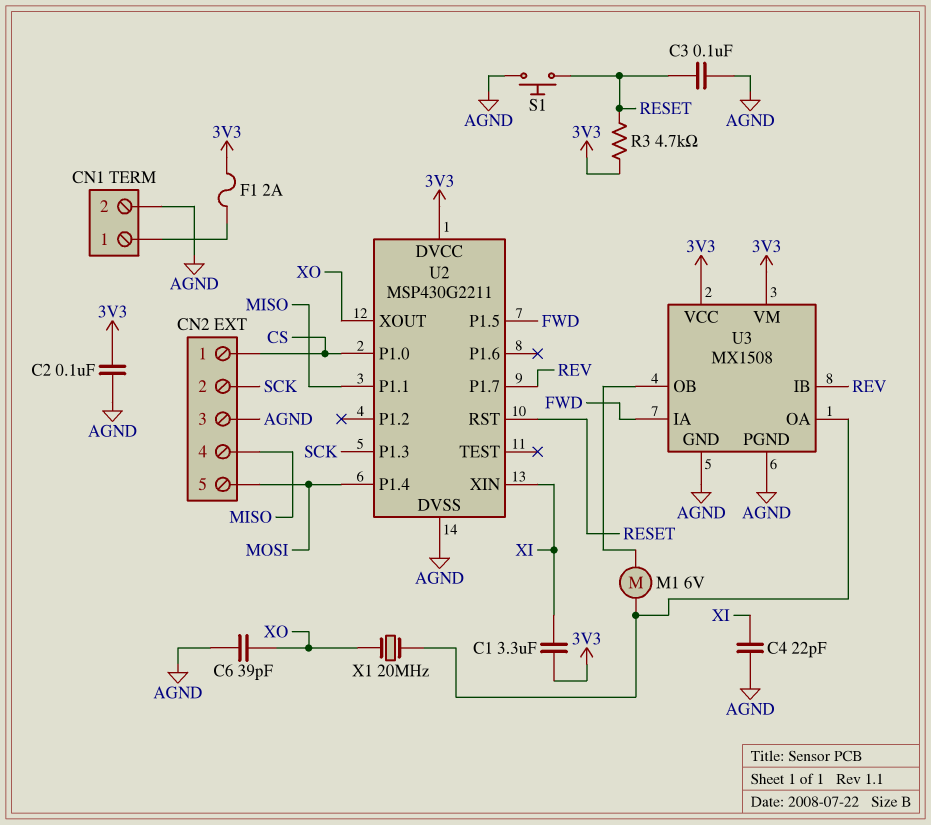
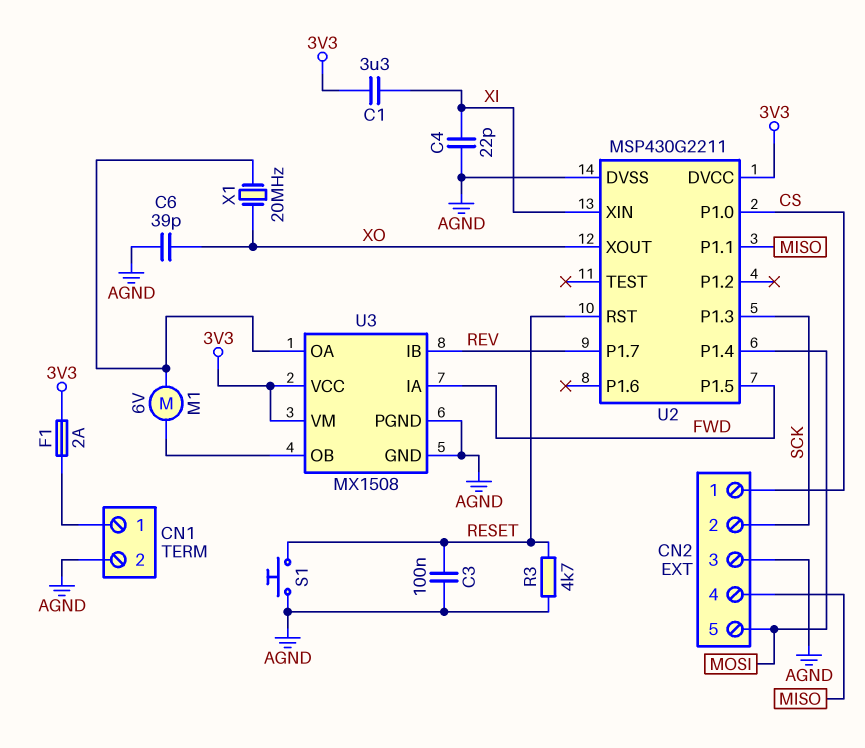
C2: 100nF (3V3, AGND) -> none
R3: 4.7k (3V3, RESET) -> 4.7k (AGND, RESET)

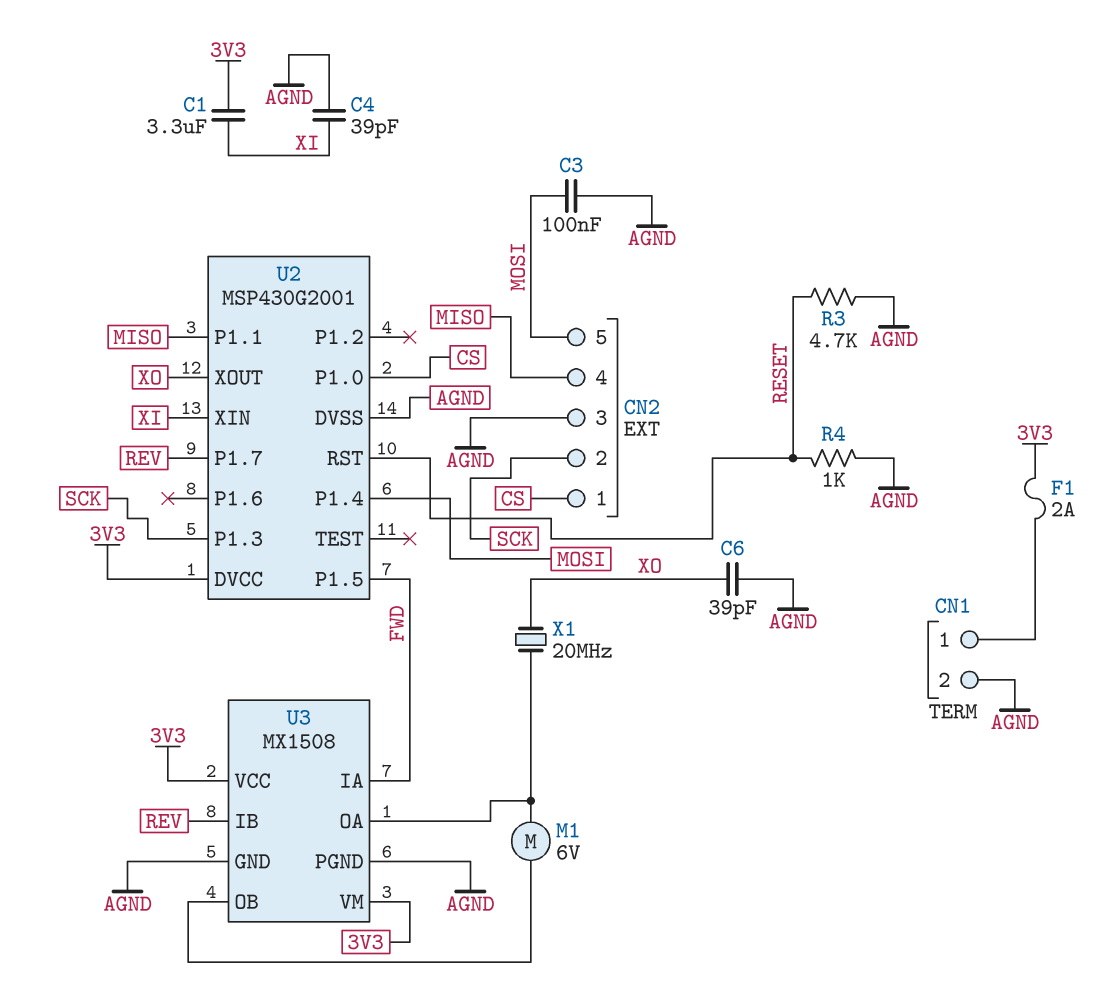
C3: 100nF (AGND, RESET) -> 100nF (AGND, MOSI)
C4: 22pF (AGND, XI) -> 39pF (AGND, XI)
R4: none -> 1k (AGND, RESET)
S1: button (AGND, RESET) -> none
U2: MSP430G2211 -> MSP430G2001

